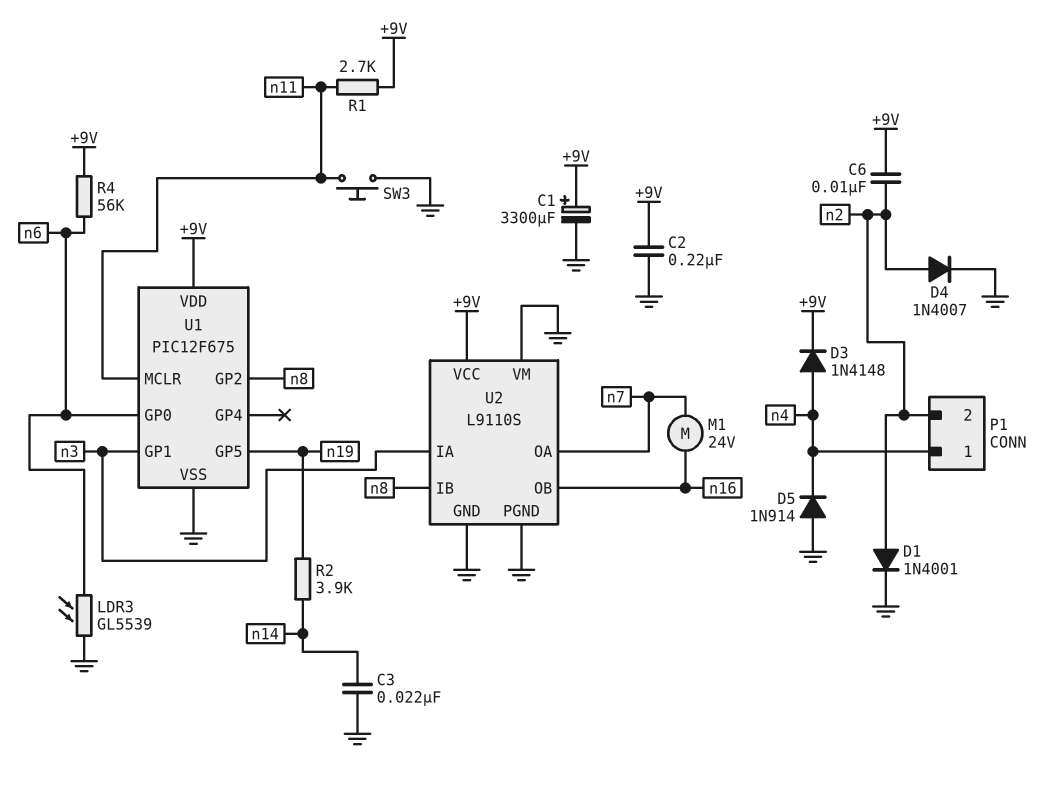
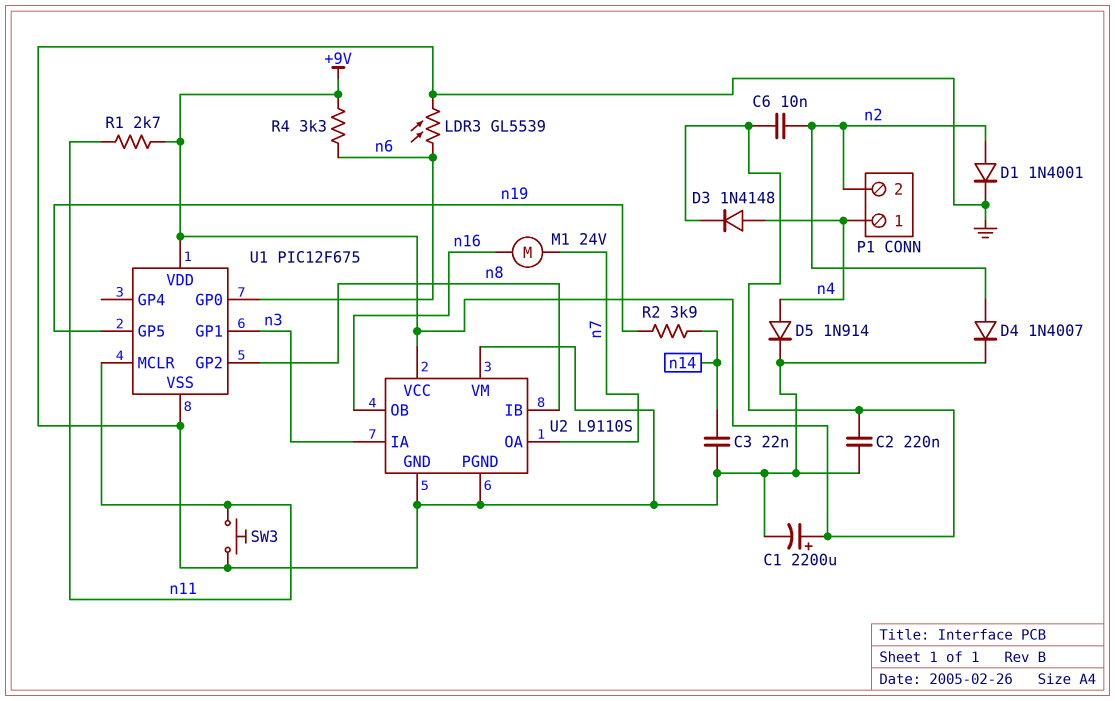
C1: 3300uF (plus +9V, minus GND) -> 2200uF (plus +9V, minus GND)
D5: diode 1N914 (A GND, K n4) -> diode 1N914 (A n4, K GND)
R4: 56k (+9V, n6) -> 3.3k (+9V, n6)

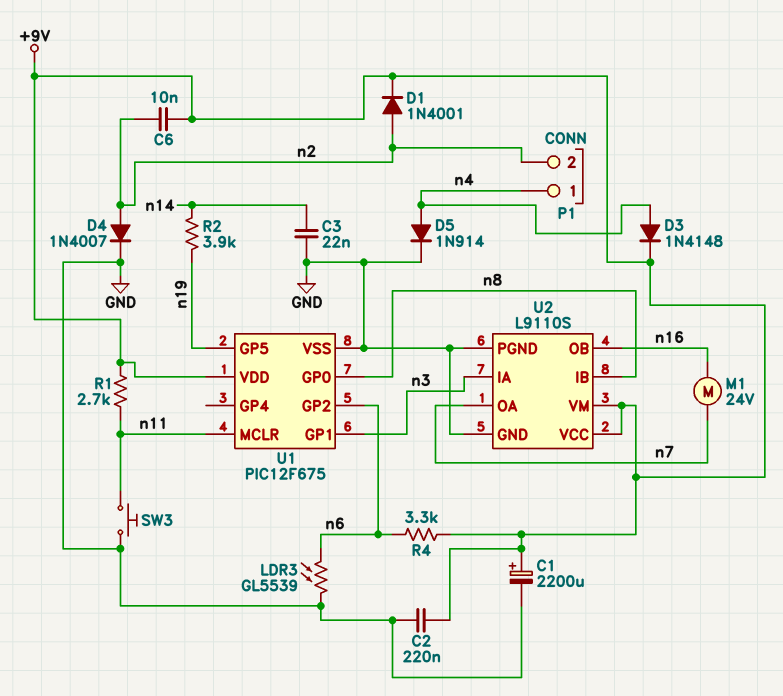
D1: diode 1N4001 (A n2, K GND) -> diode 1N4001 (A n2, K +9V)
U1 pin GP0: n6 -> n8
U1 pin GP2: n8 -> n6
U2 pin VM: GND -> +9V

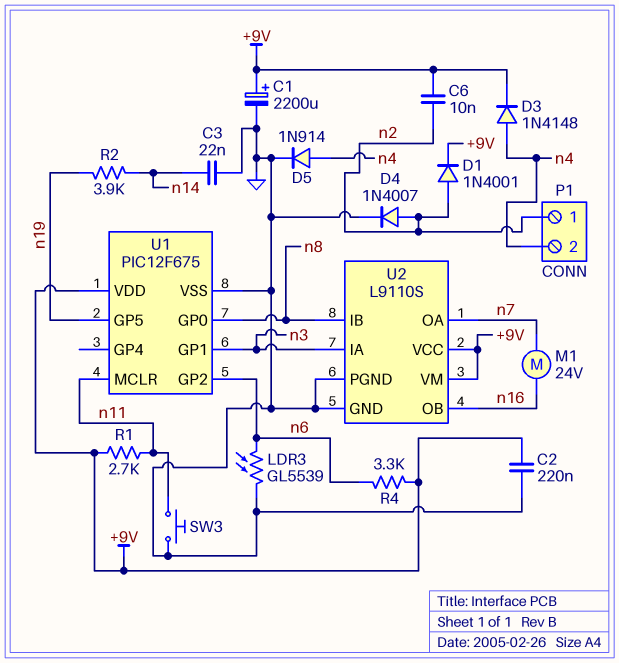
P1 pin 1: n4 -> n2
P1 pin 2: n2 -> n4

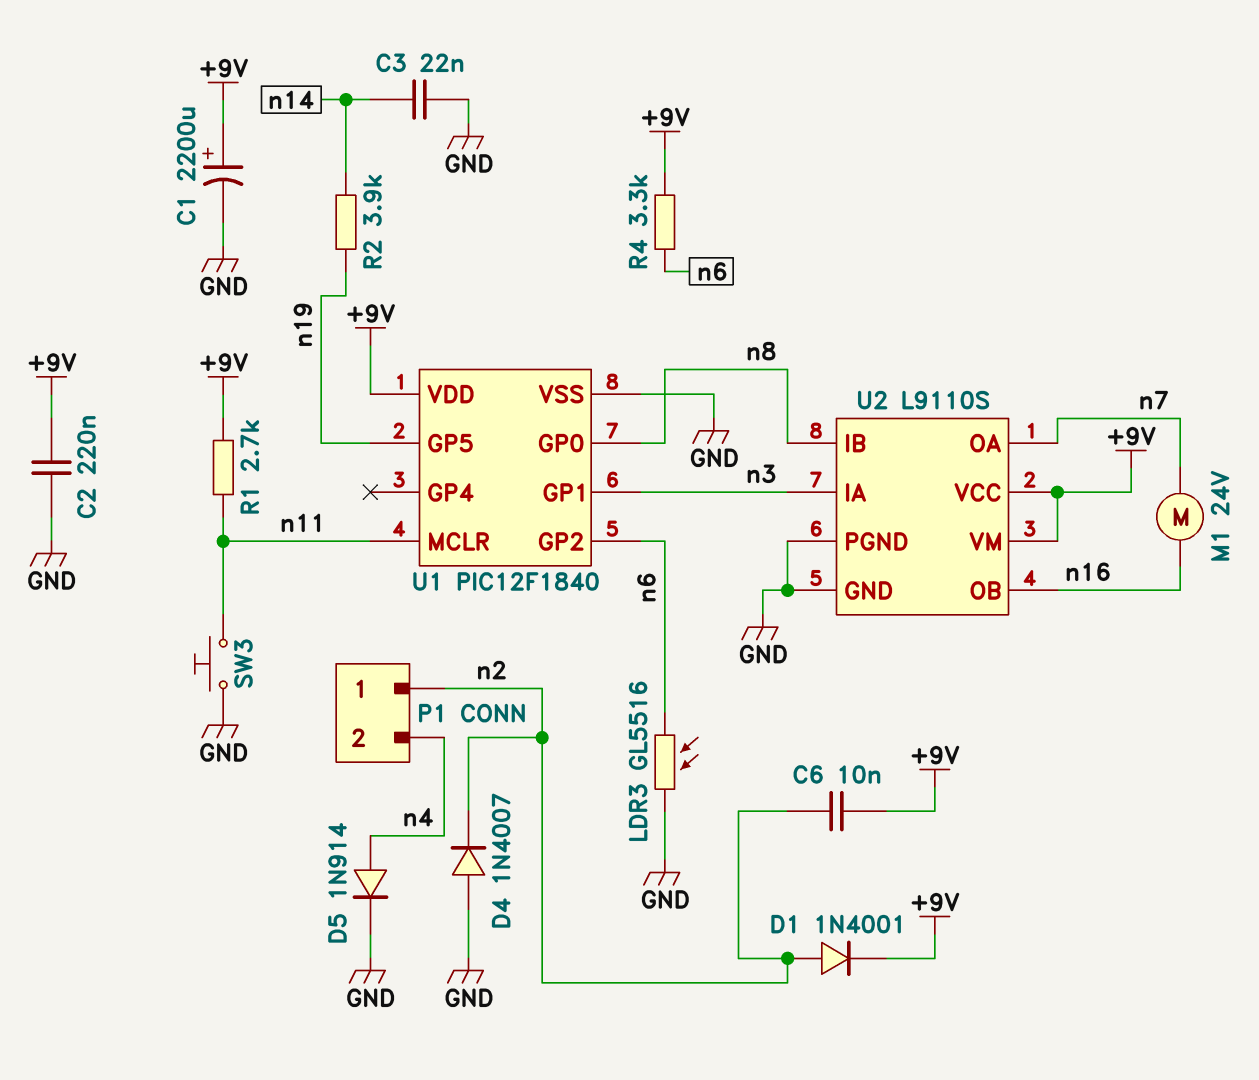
D3: diode 1N4148 (A n4, K +9V) -> none
D4: diode 1N4007 (A n2, K GND) -> diode 1N4007 (A GND, K n2)
LDR3: GL5539 (GND, n6) -> GL5516 (GND, n6)
U1: PIC12F675 -> PIC12F1840

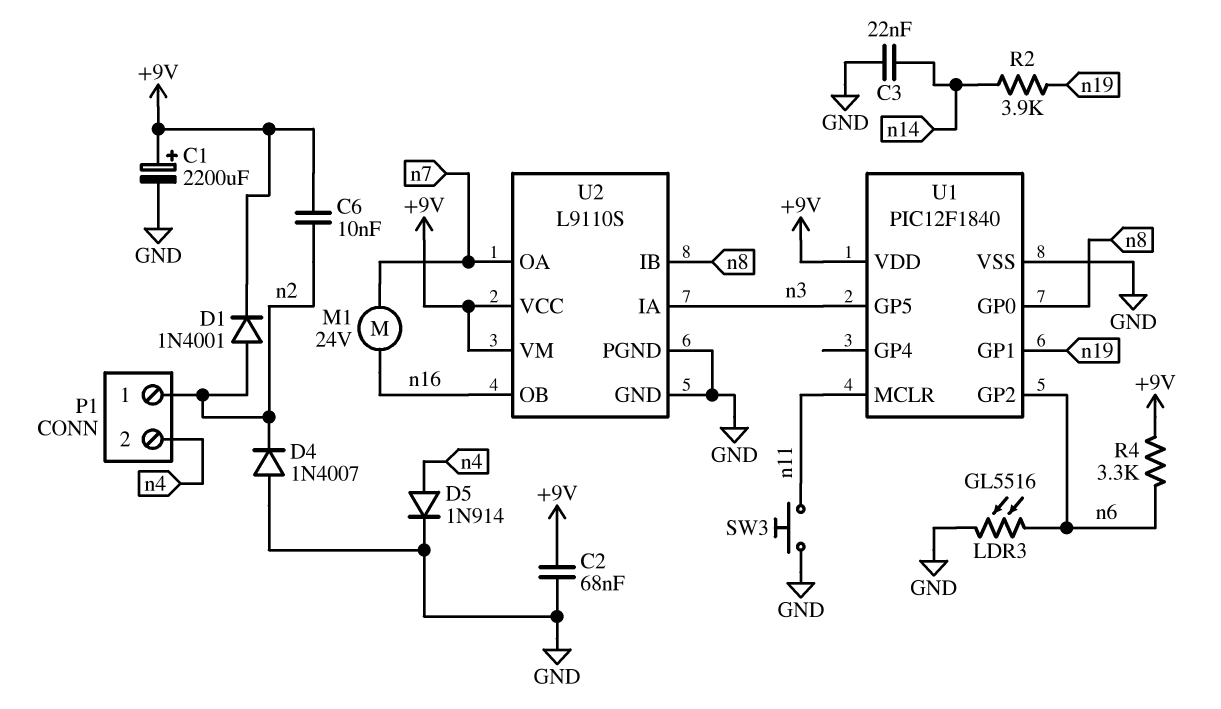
C2: 220nF (+9V, GND) -> 68nF (+9V, GND)
R1: 2.7k (+9V, n11) -> none
U1 pin GP1: n3 -> n19
U1 pin GP5: n19 -> n3

